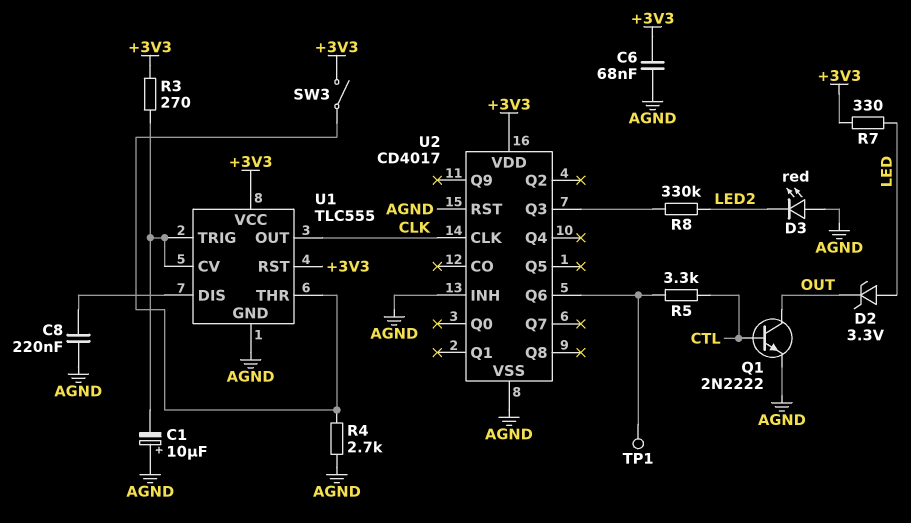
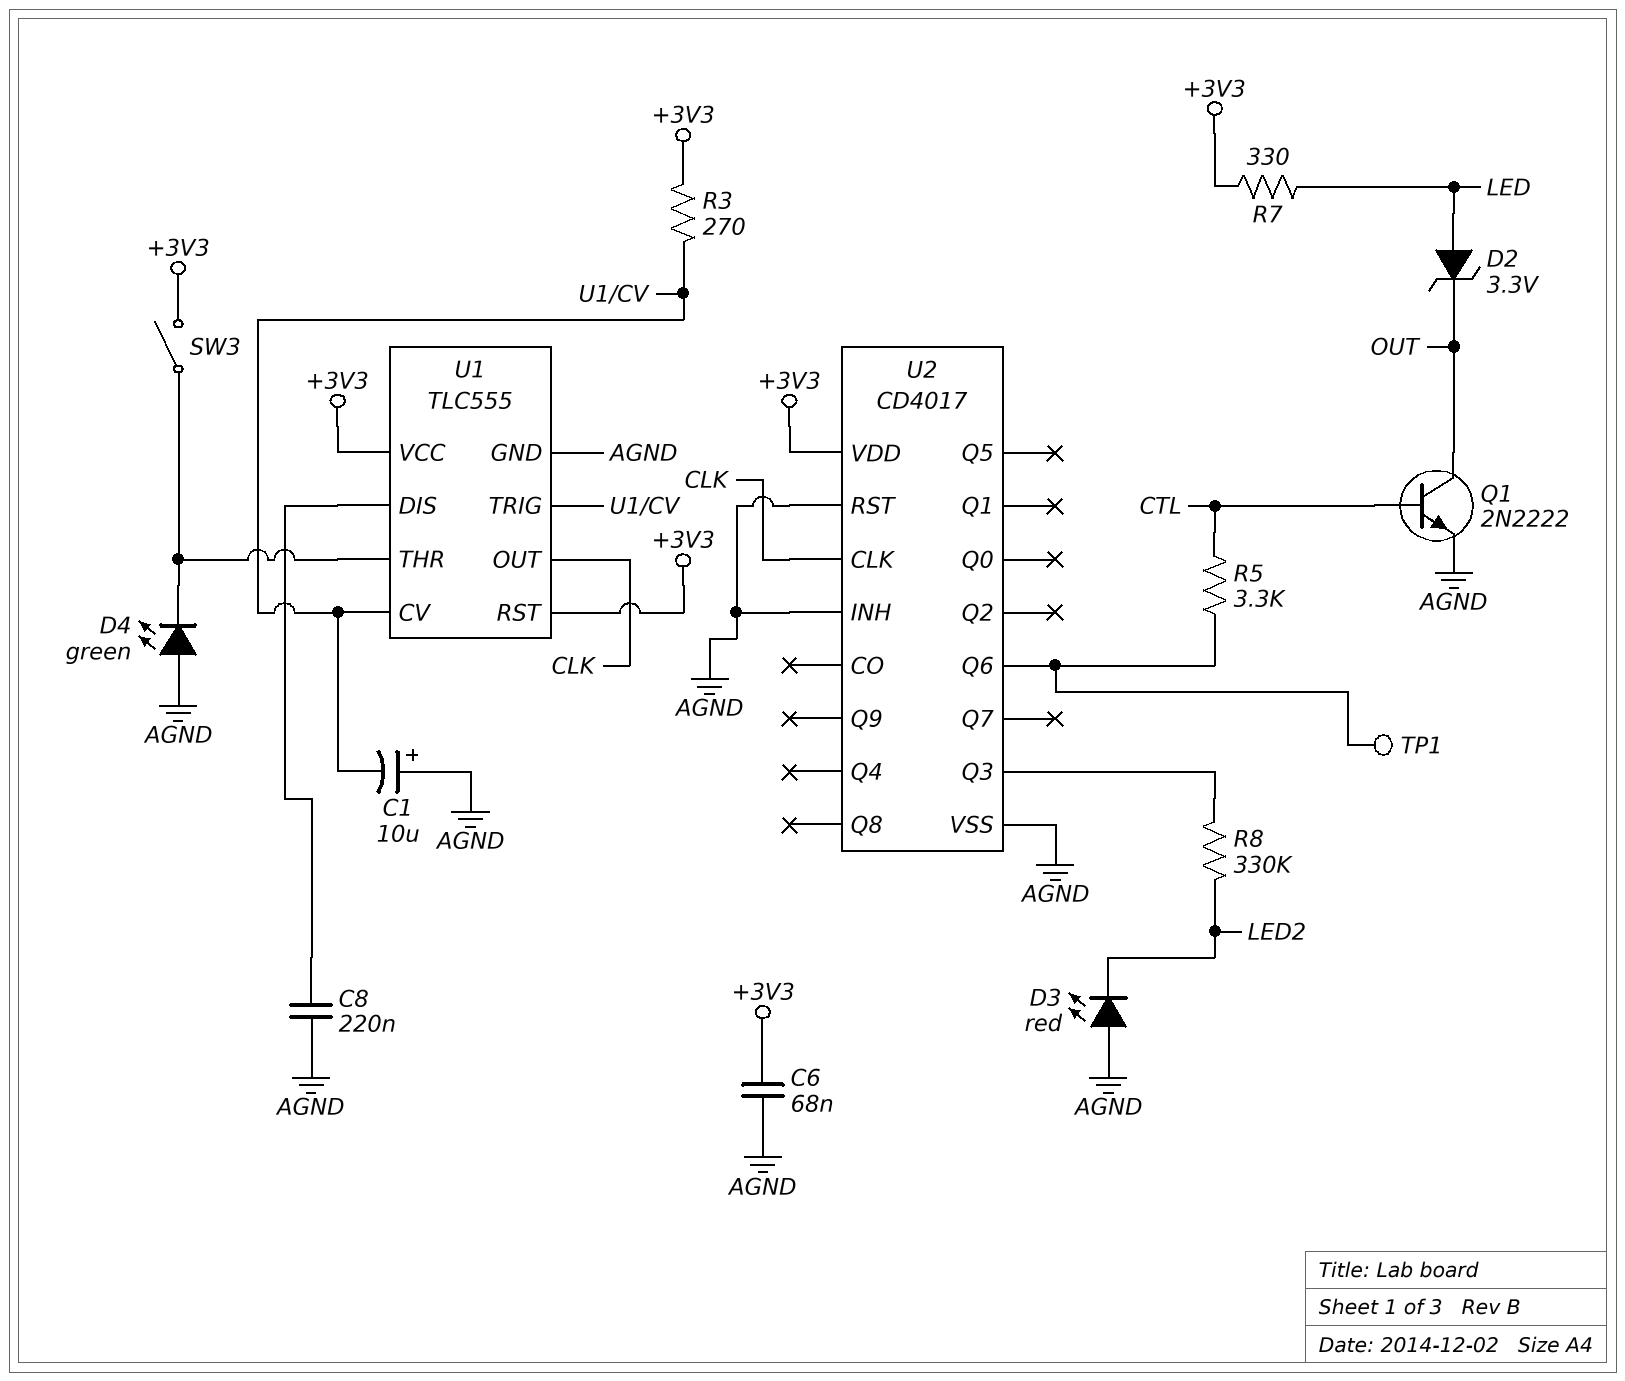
D4: none -> LED green (A AGND, K U1/THR)
R4: 2.7k (AGND, U1/THR) -> none

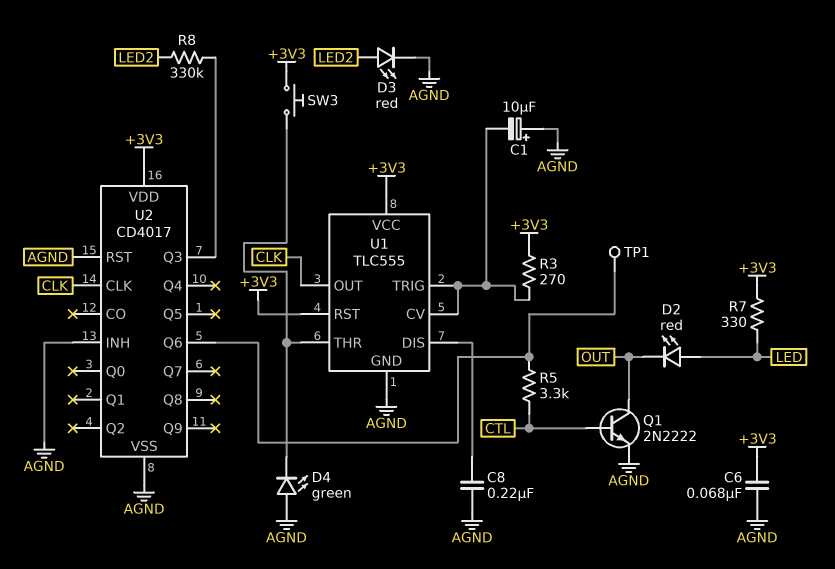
D2: zener 3.3V (A LED, K OUT) -> LED red (A LED, K OUT)
D3: LED red (A AGND, K LED2) -> LED red (A LED2, K AGND)
SW3: switch (+3V3, U1/THR) -> button (+3V3, U1/THR)

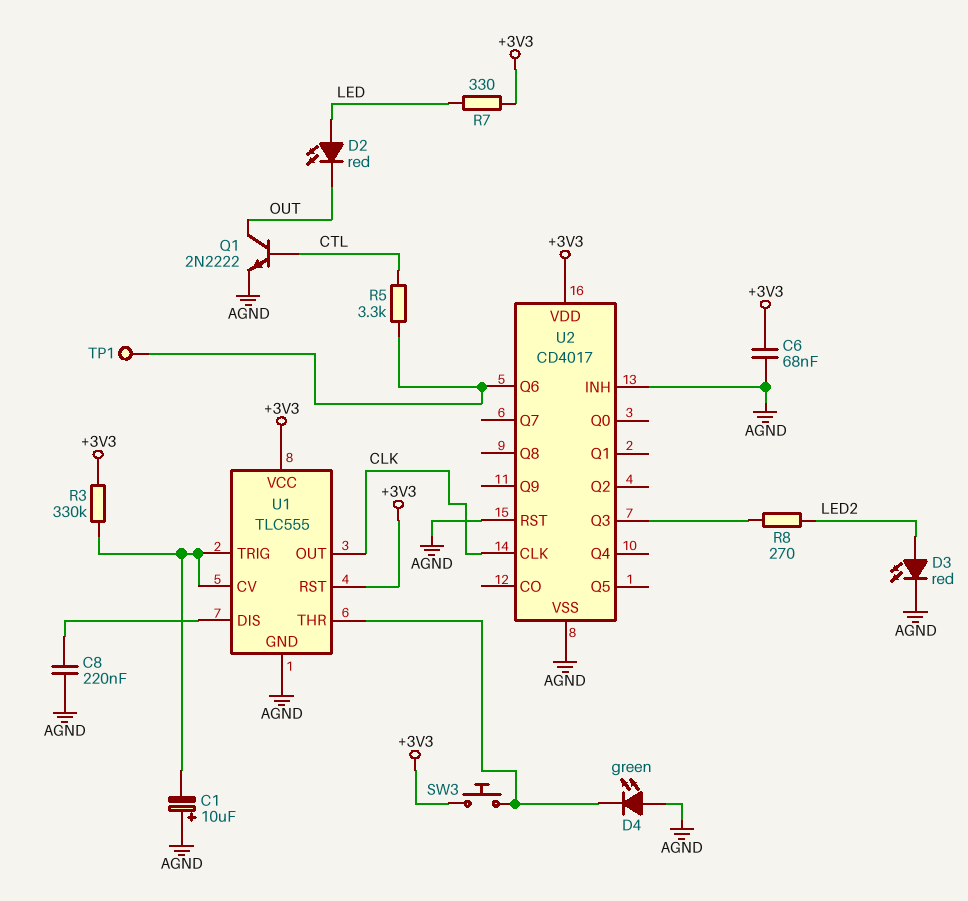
R3: 270 (+3V3, U1/CV) -> 330k (+3V3, U1/CV)
R8: 330k (LED2, U2/Q3) -> 270 (LED2, U2/Q3)

